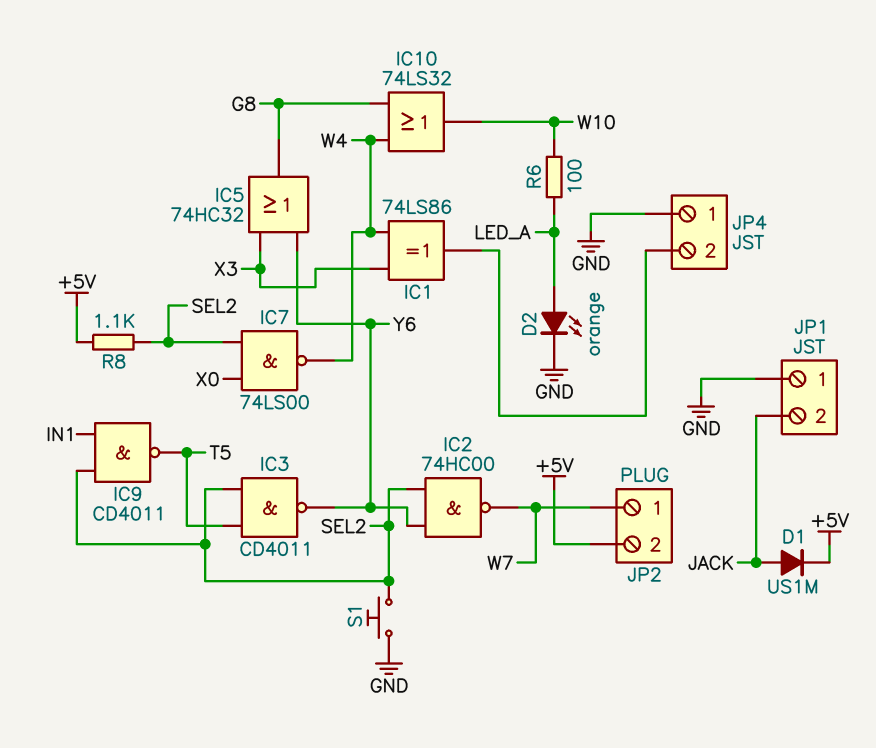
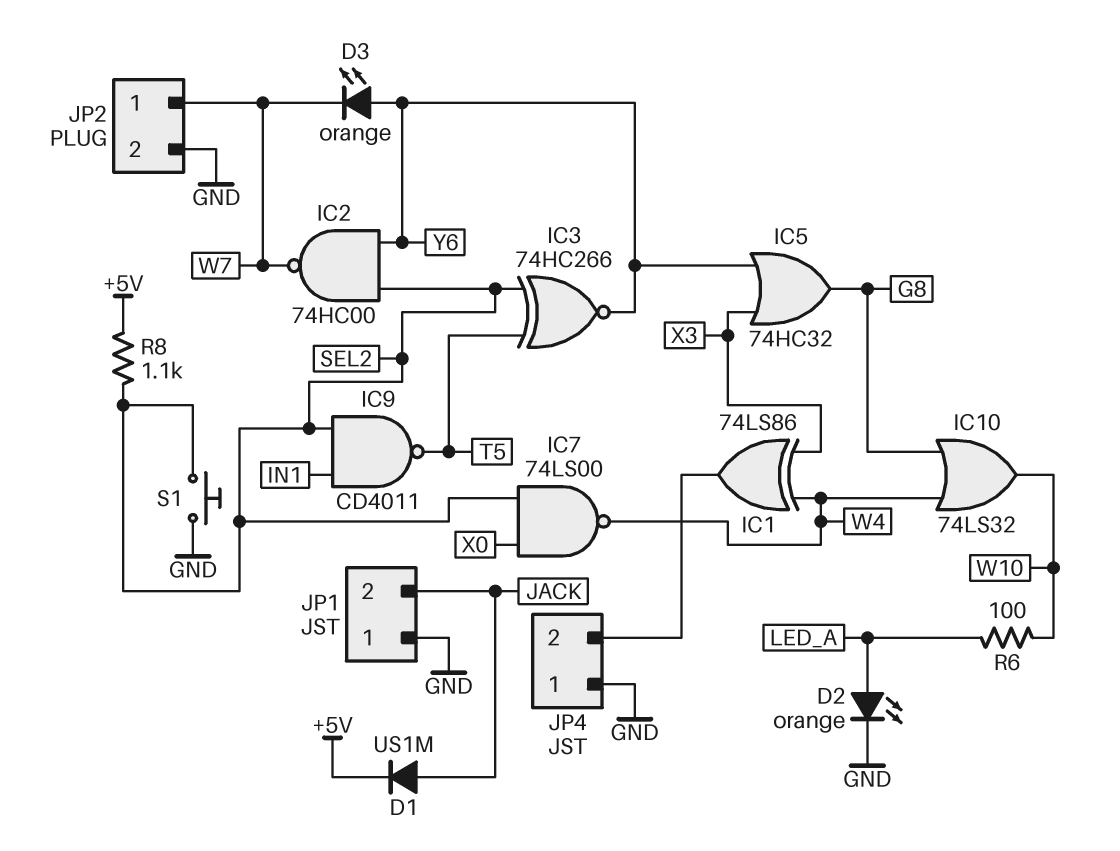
D3: none -> LED orange (A Y6, K W7)
IC3: NAND CD4011 (in SEL2, in T5, out Y6) -> XNOR 74HC266 (in SEL2, in T5, out Y6)
JP2 pin 2: +5V -> GND

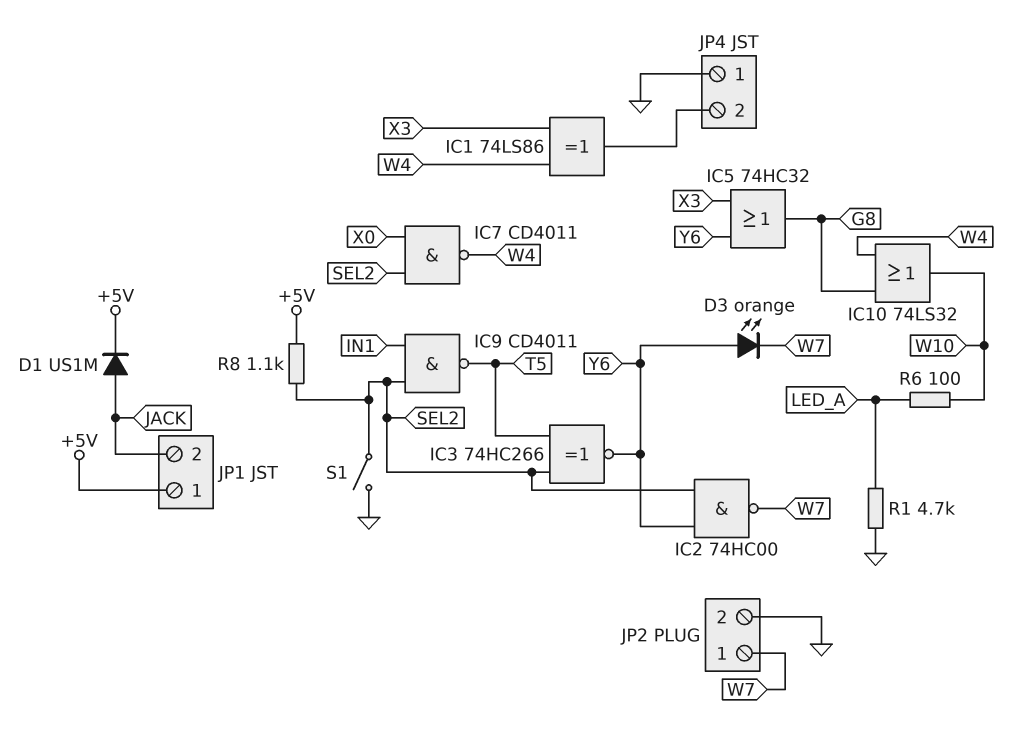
D2: LED orange (A LED_A, K GND) -> none
IC7: NAND 74LS00 (in SEL2, in X0, out W4) -> NAND CD4011 (in SEL2, in X0, out W4)
JP1 pin 1: GND -> +5V
R1: none -> 4.7k (GND, LED_A)
S1: button (GND, SEL2) -> switch (GND, SEL2)

